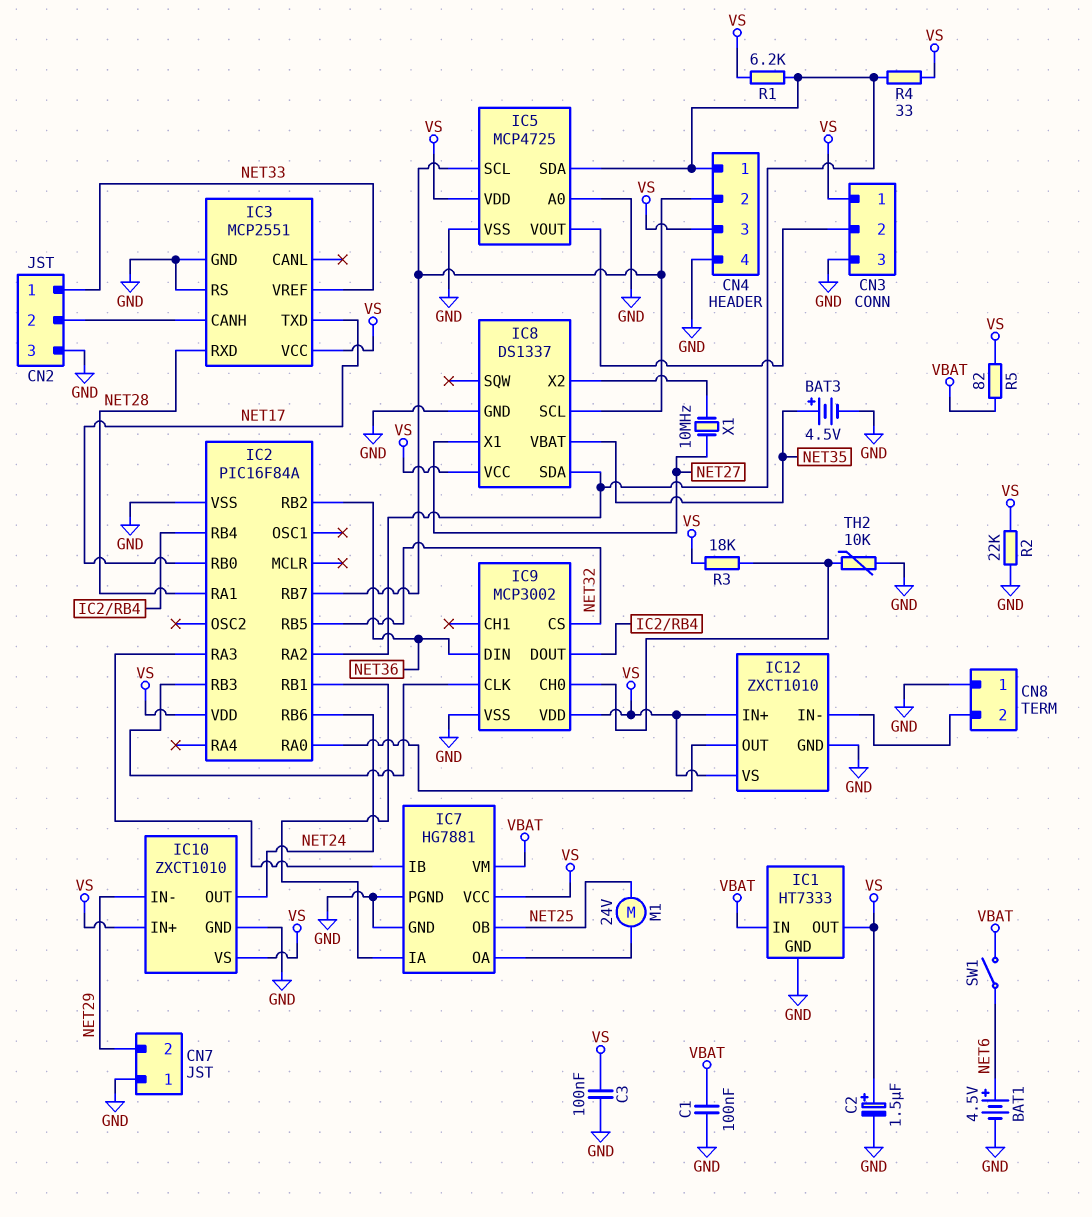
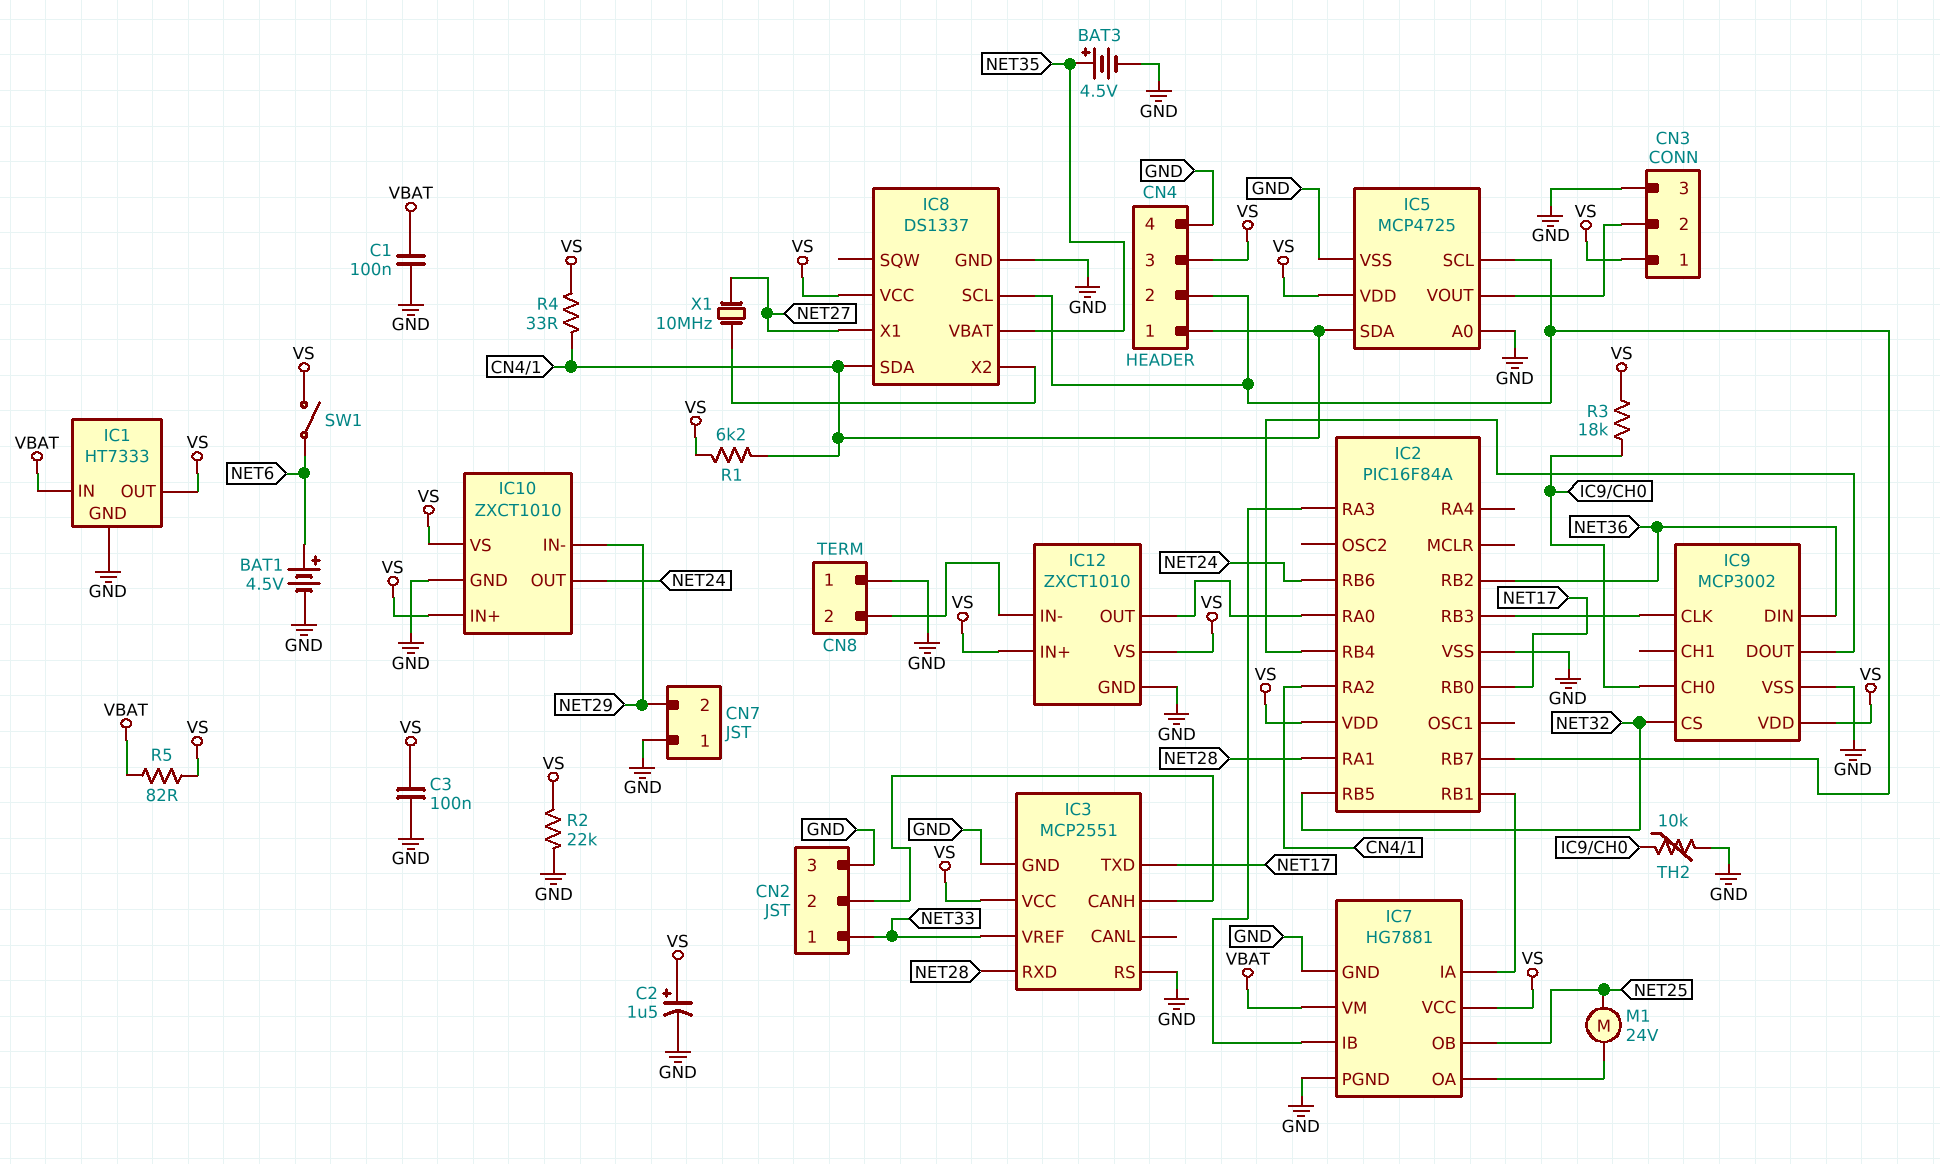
SW1: switch (NET6, VBAT) -> switch (NET6, VS)

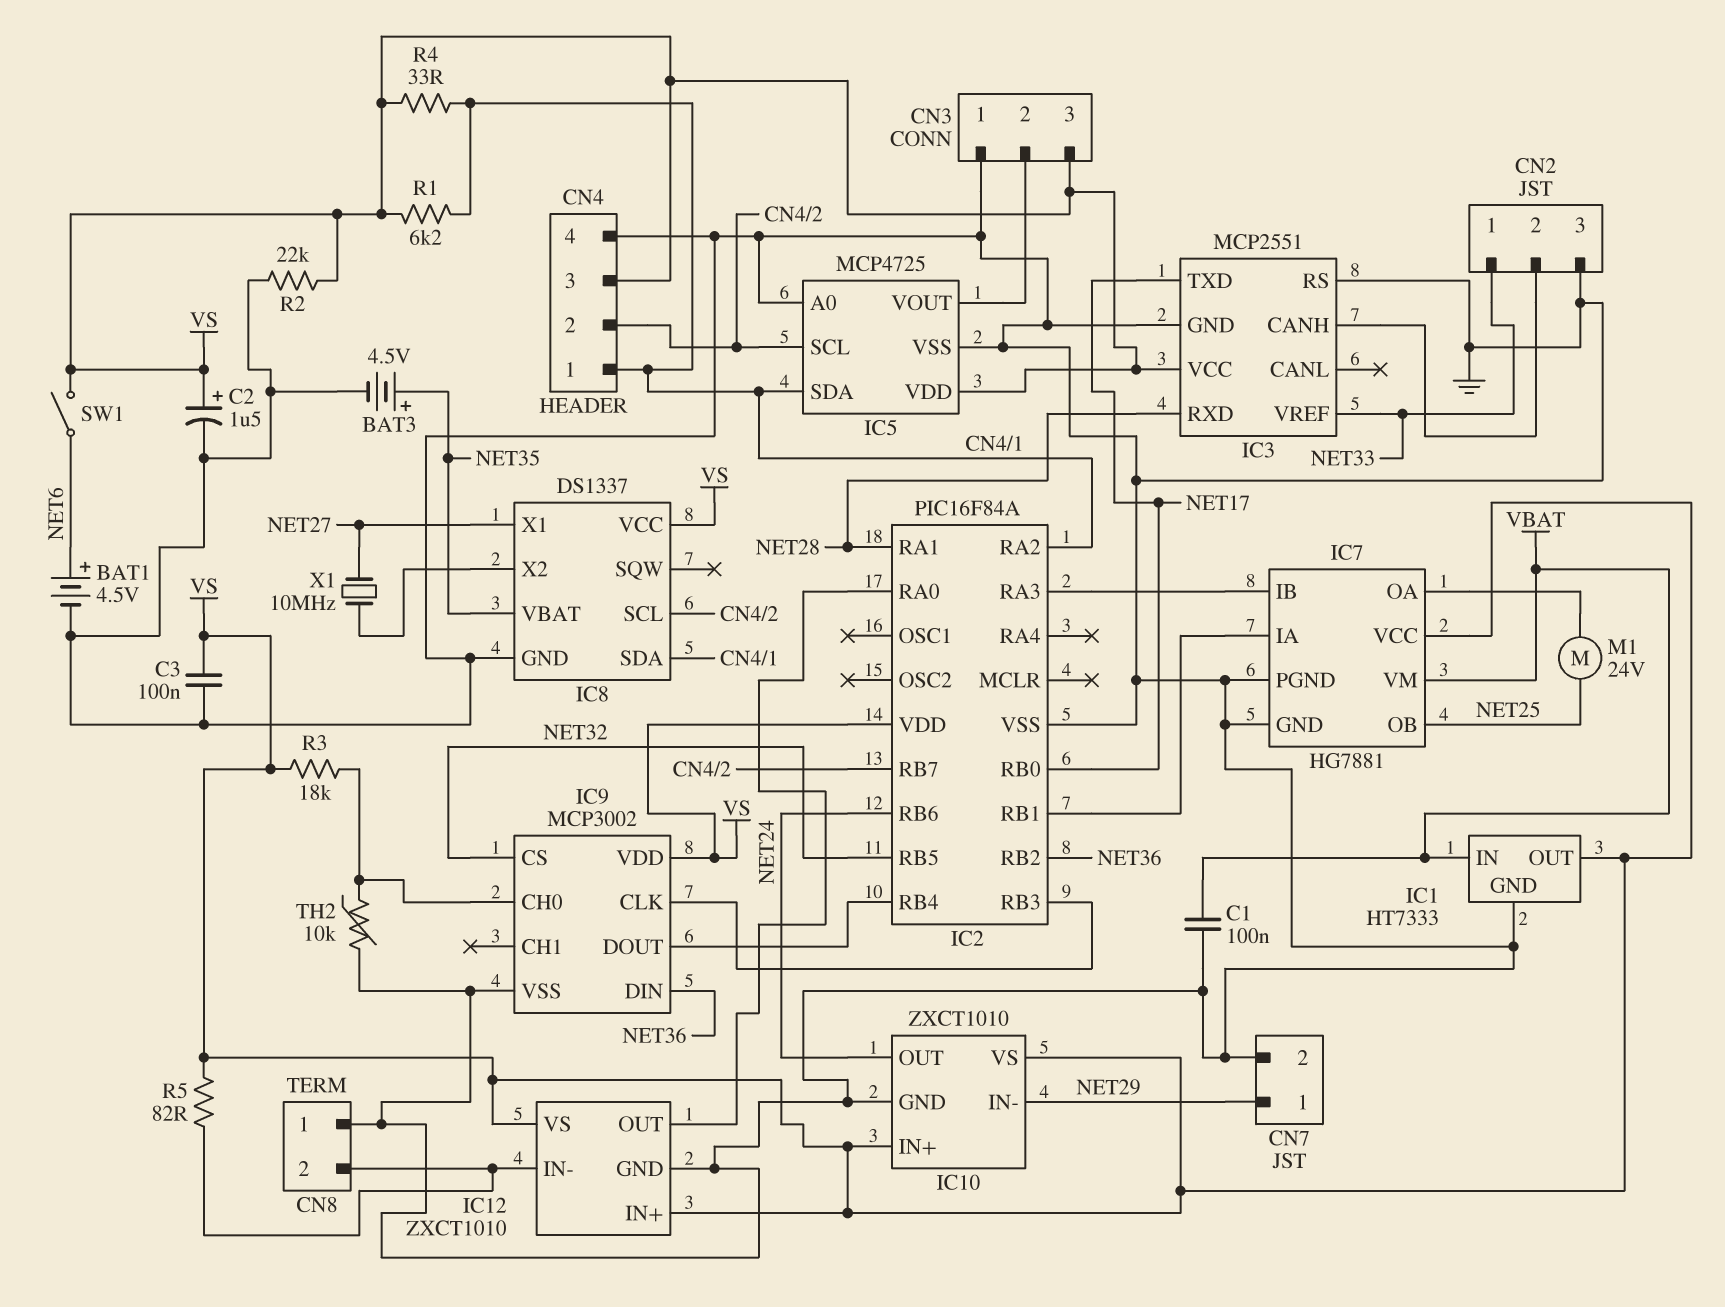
CN3 pin 1: VS -> GND
CN3 pin 3: GND -> VS
CN7 pin 1: GND -> NET29
CN7 pin 2: NET29 -> GND
R5: 82 (VBAT, VS) -> 82 (CN8/2, VS)

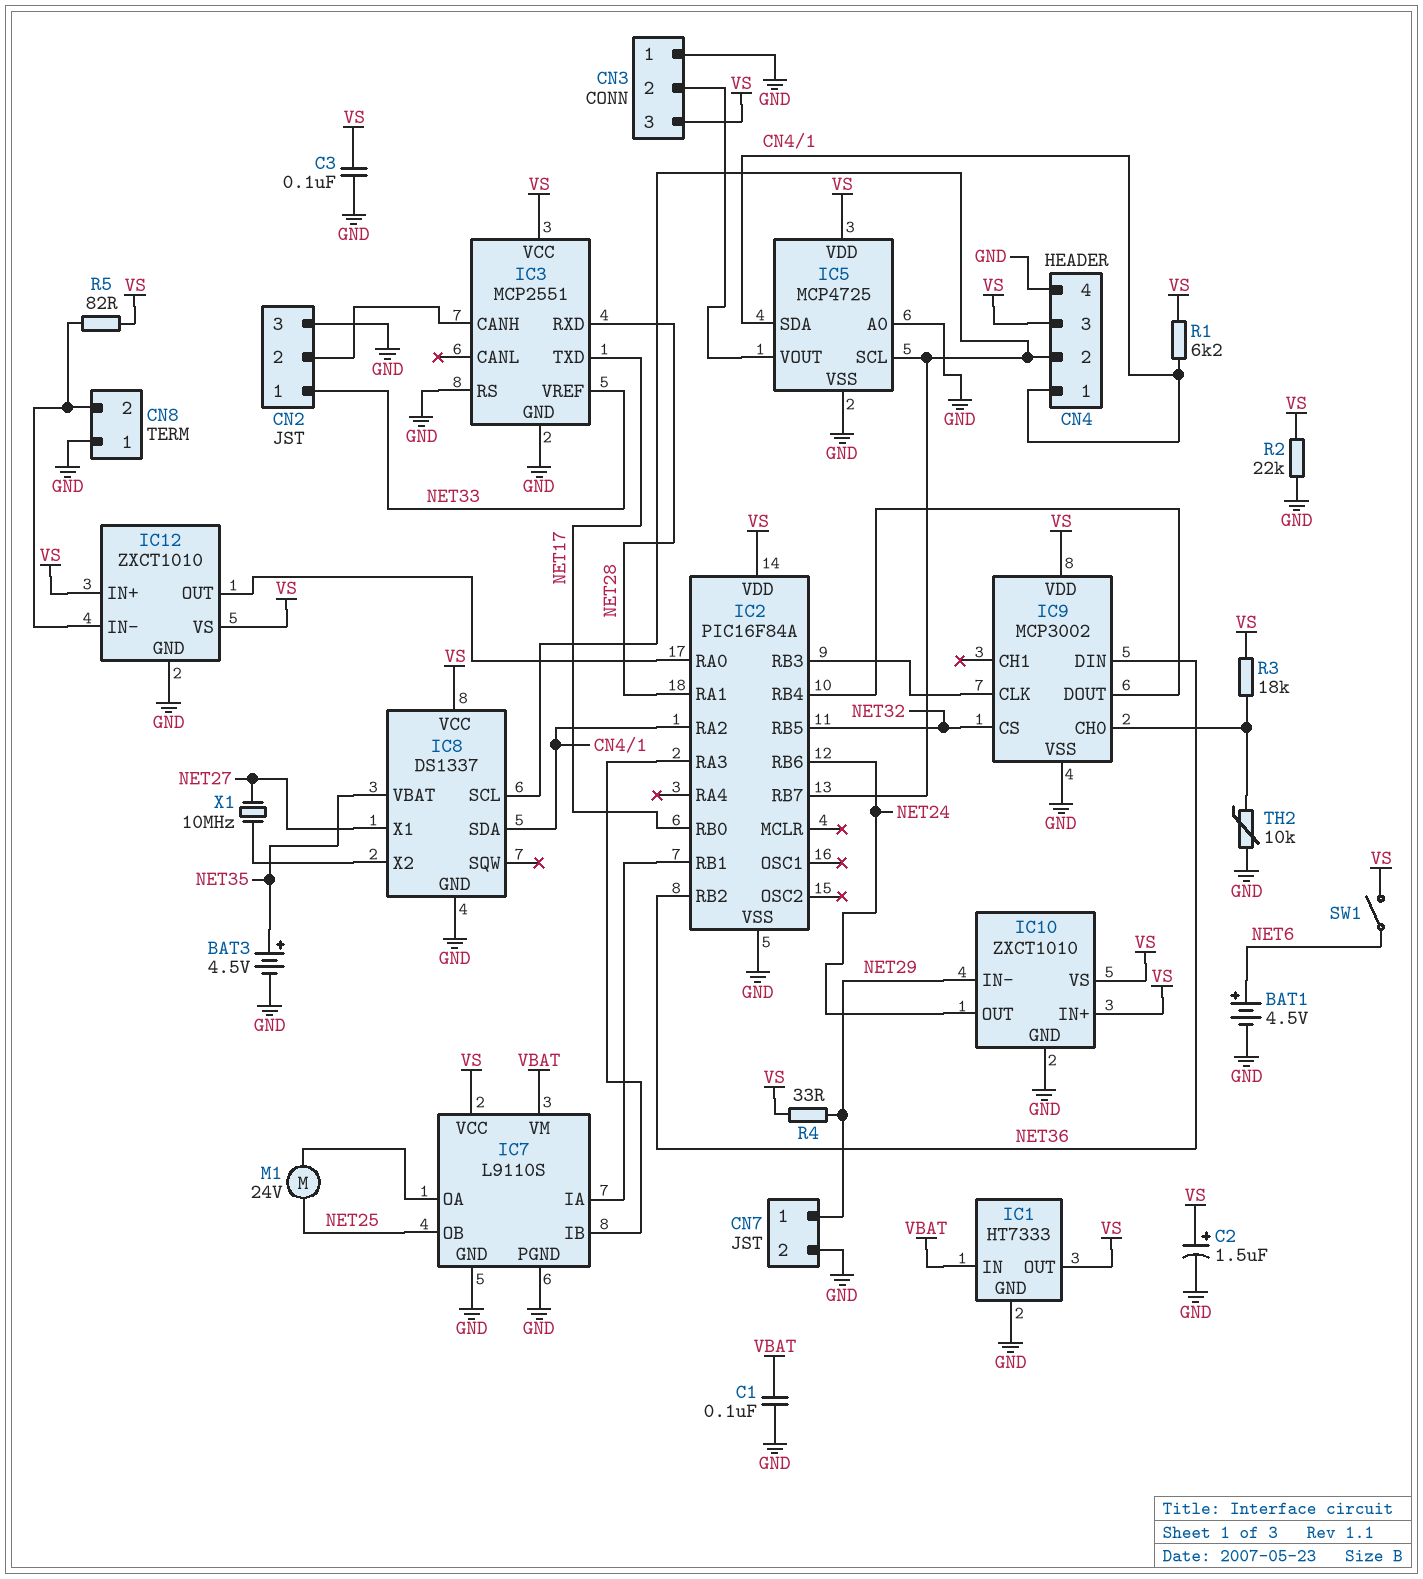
IC7: HG7881 -> L9110S
R4: 33 (CN4/1, VS) -> 33 (NET29, VS)

